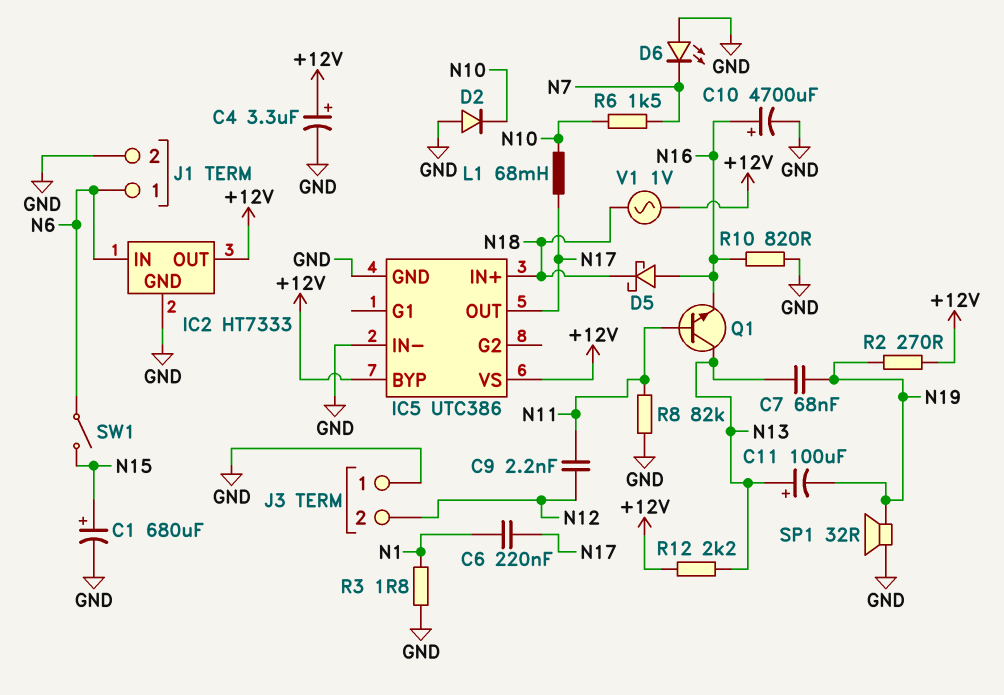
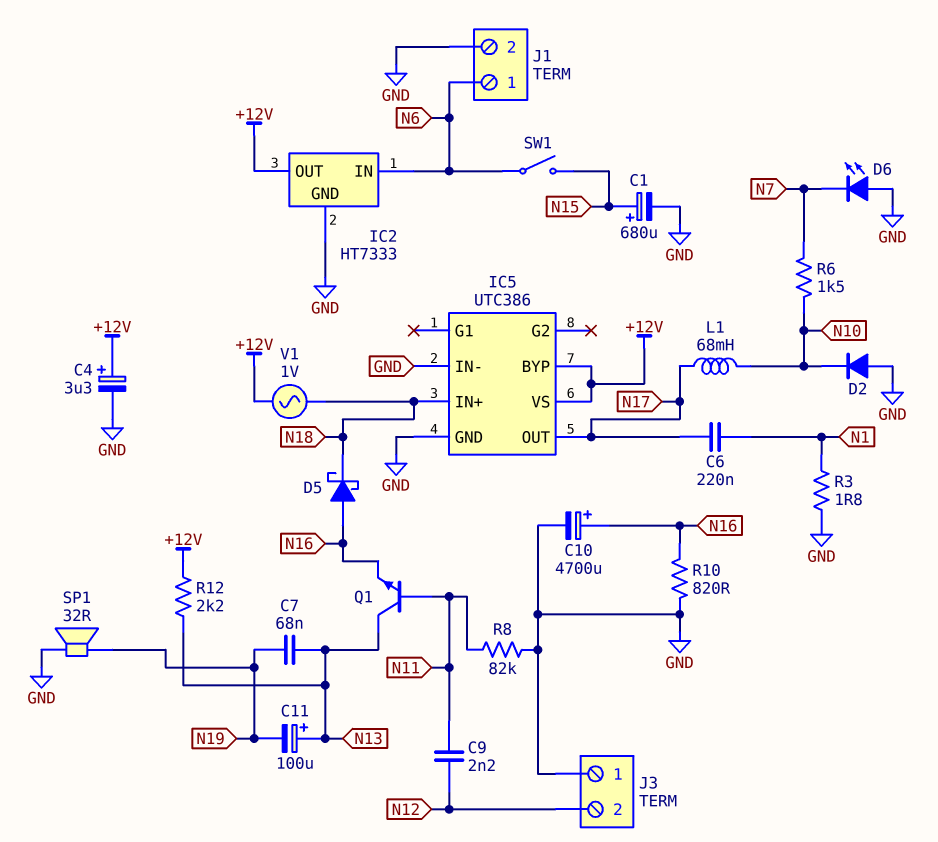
R2: 270 (+12V, N19) -> none

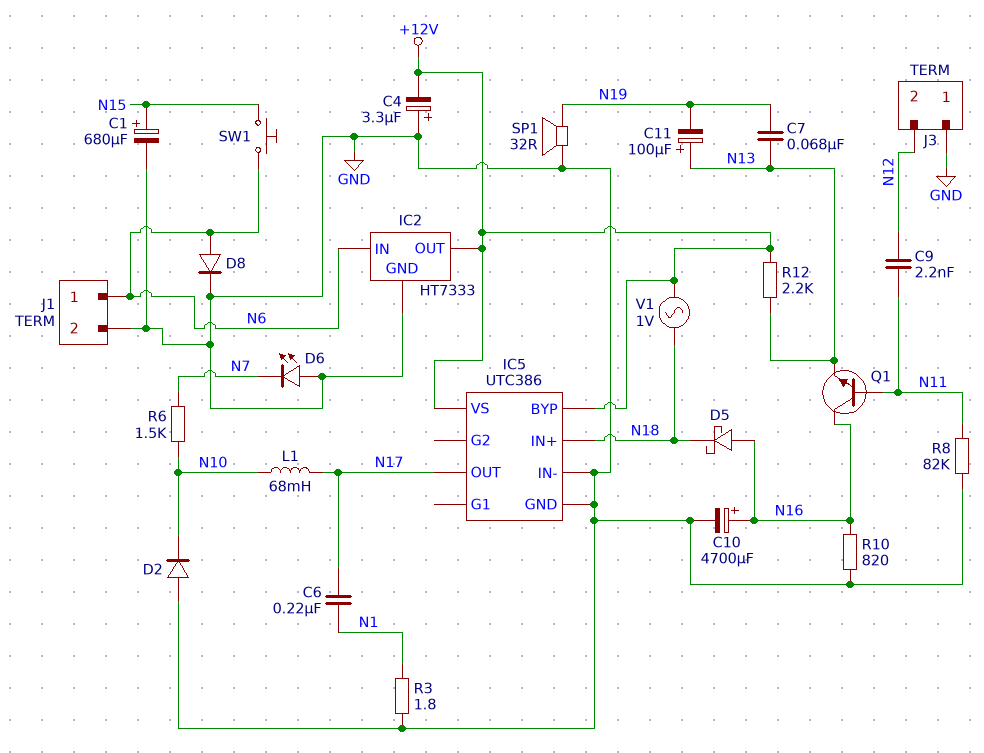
C4: 3.3uF (plus +12V, minus GND) -> 3.3uF (plus GND, minus +12V)
D8: none -> diode (A N6, K GND)
Q1: NPN (B N11, C N13, E N16) -> NPN (B N11, C N16, E N13)
SW1: switch (N6, N15) -> button (N6, N15)

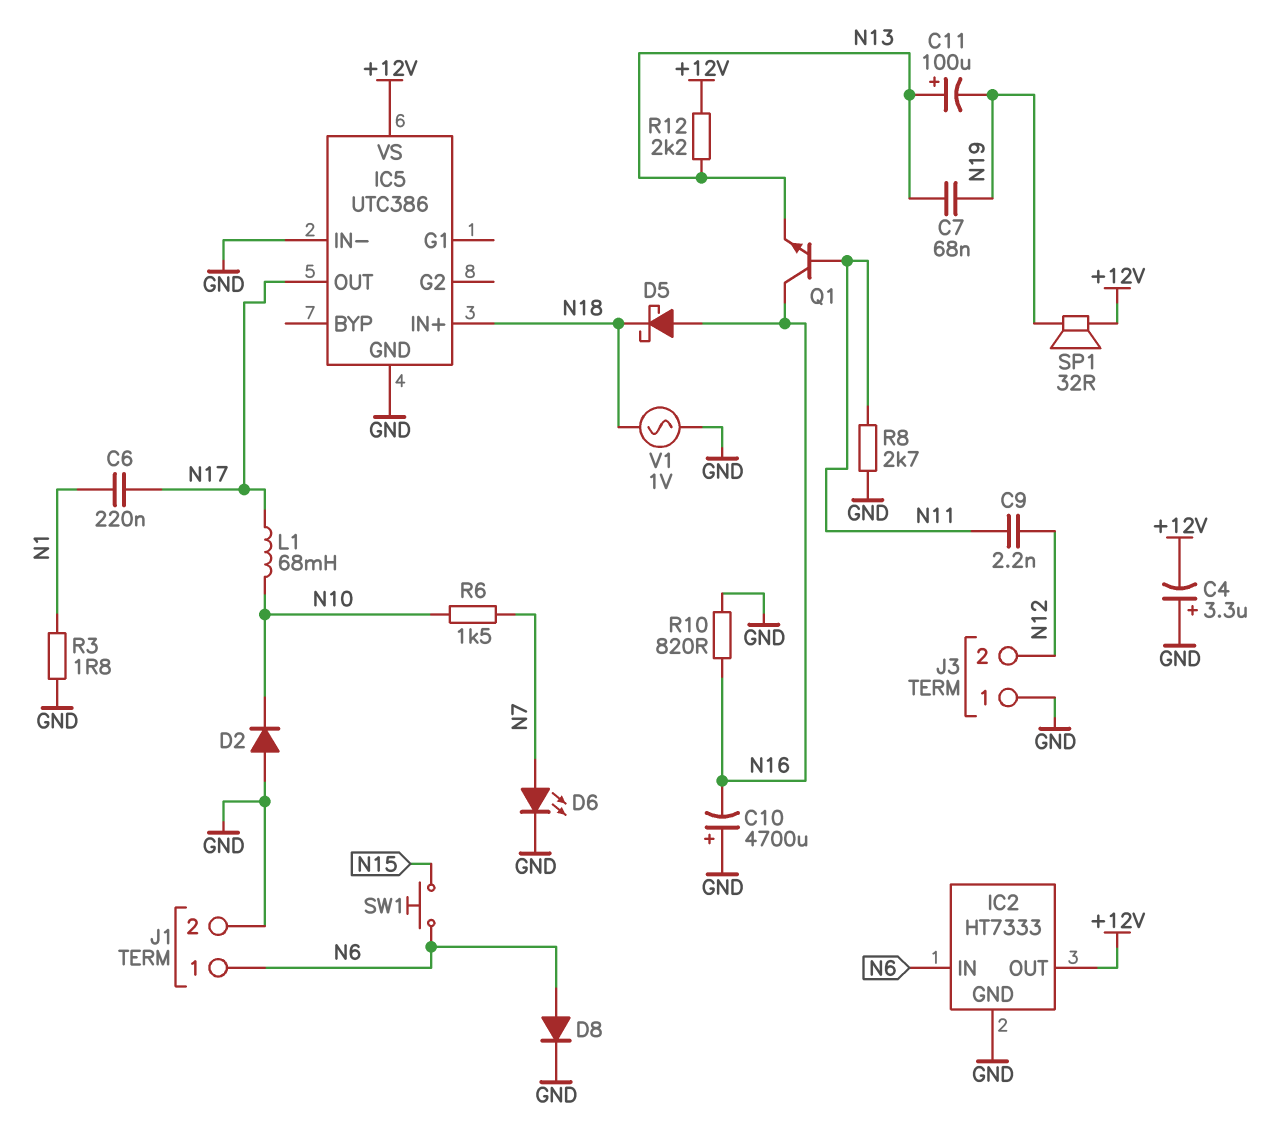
C1: 680uF (plus N15, minus GND) -> none
C10: 4700uF (plus N16, minus GND) -> 4700uF (plus GND, minus N16)
D6: LED (A GND, K N7) -> LED (A N7, K GND)
IC5 pin BYP: +12V -> none
R8: 82k (GND, N11) -> 2.7k (GND, N11)
SP1: speaker 32R (GND, N19) -> speaker 32R (+12V, N19)
V1: AC 1V (+12V, N18) -> AC 1V (GND, N18)

